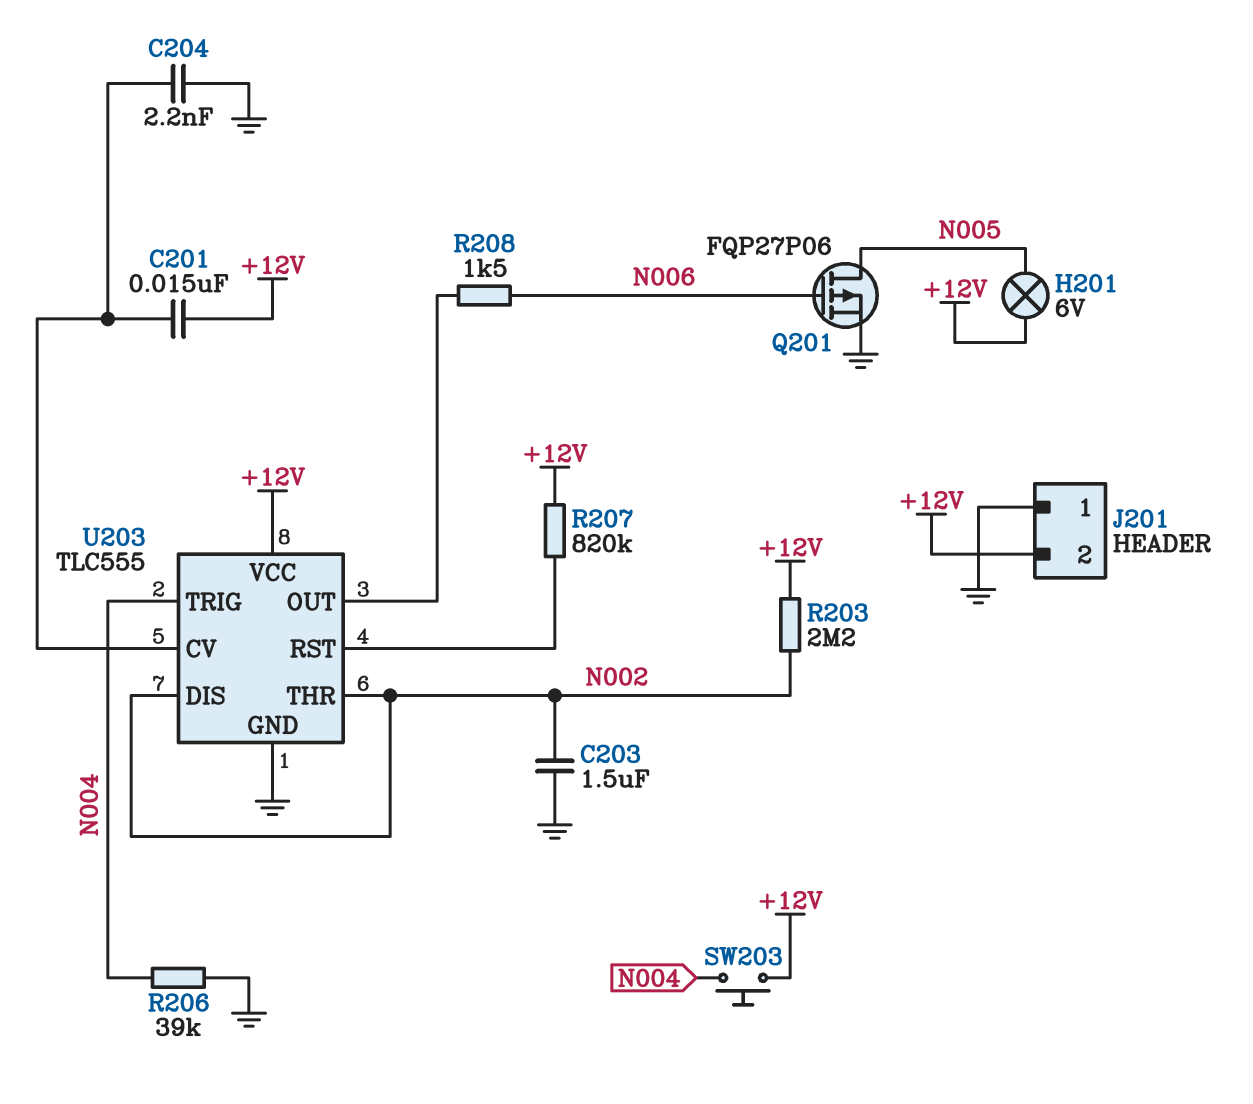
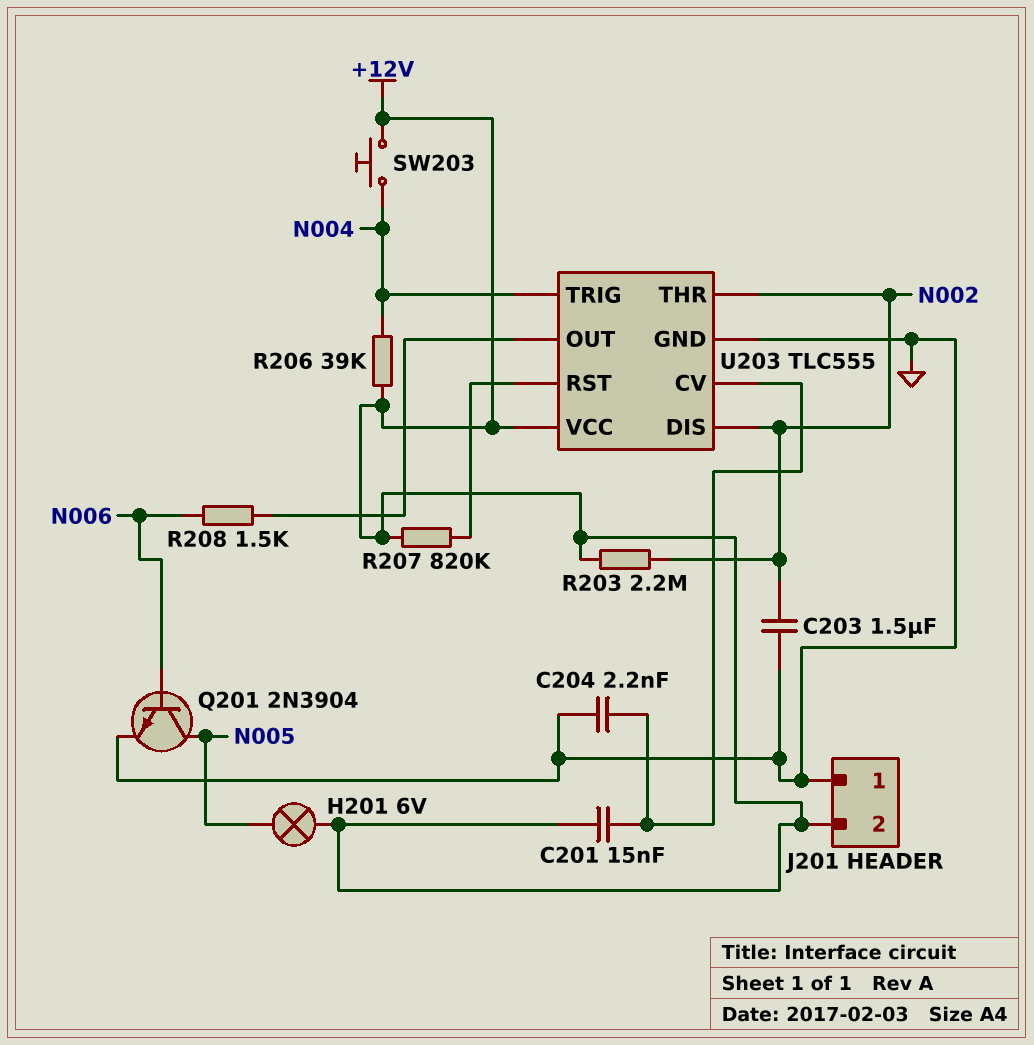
Q201: PMOS FQP27P06 (G N006, D N005, S GND) -> NPN 2N3904 (B N006, C N005, E GND)
R206: 39k (GND, N004) -> 39k (+12V, N004)

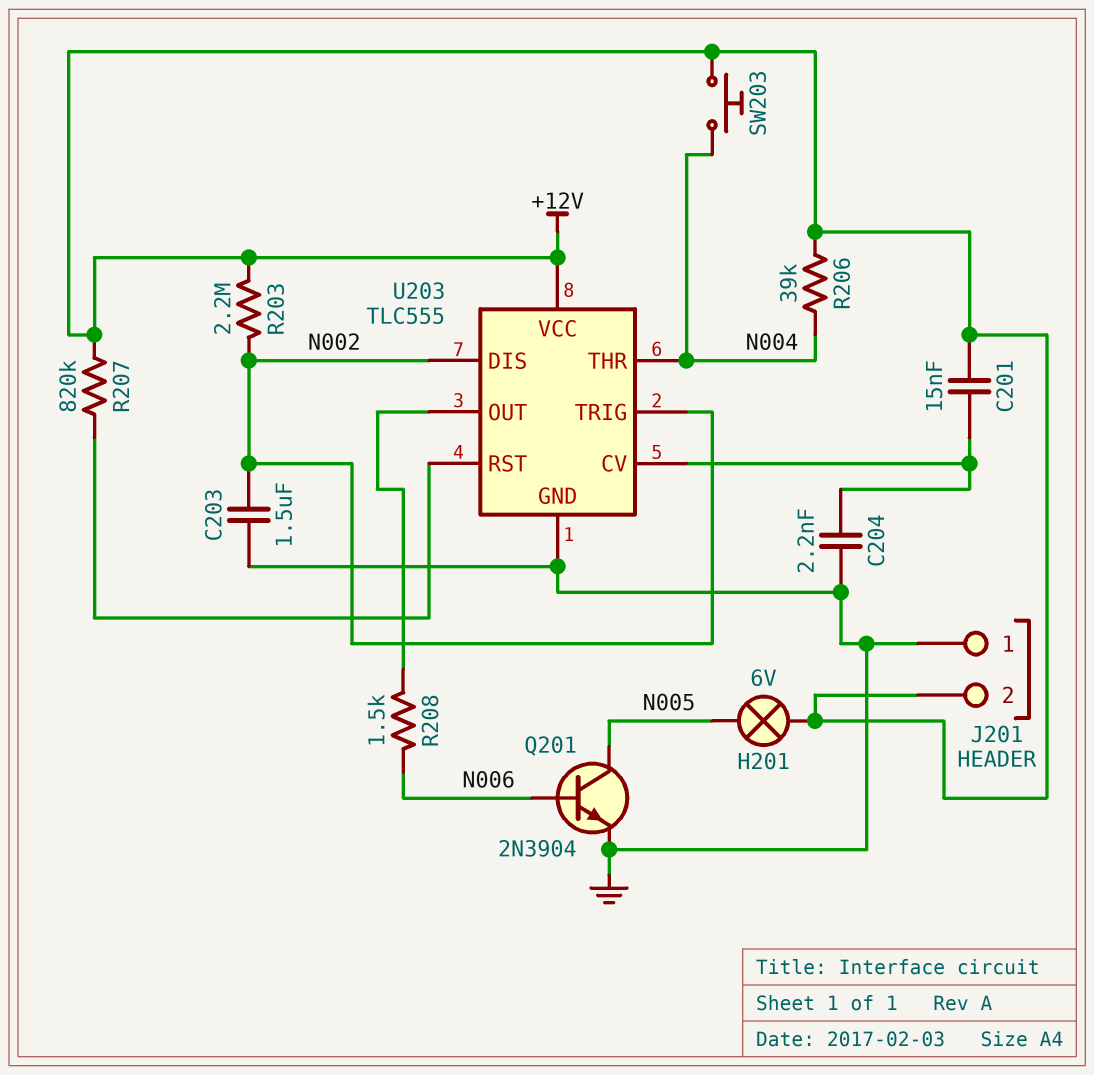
U203 pin THR: N002 -> N004
U203 pin TRIG: N004 -> N002

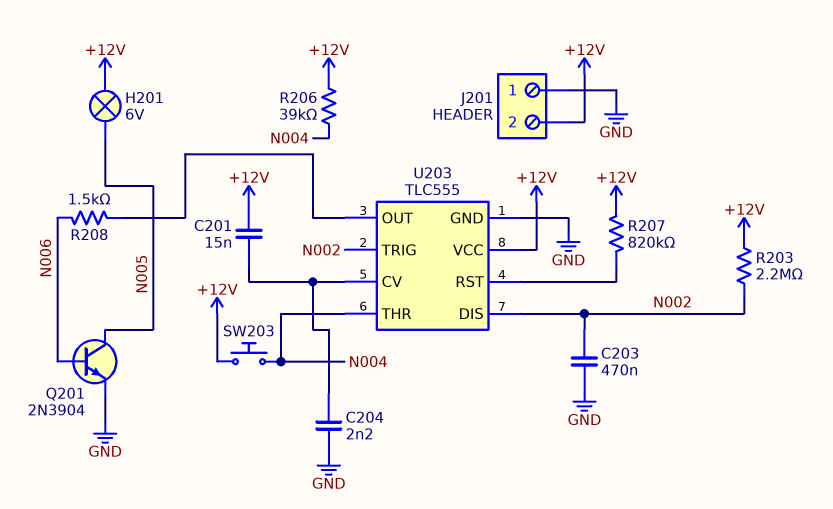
C203: 1.5uF (GND, N002) -> 470nF (GND, N002)

